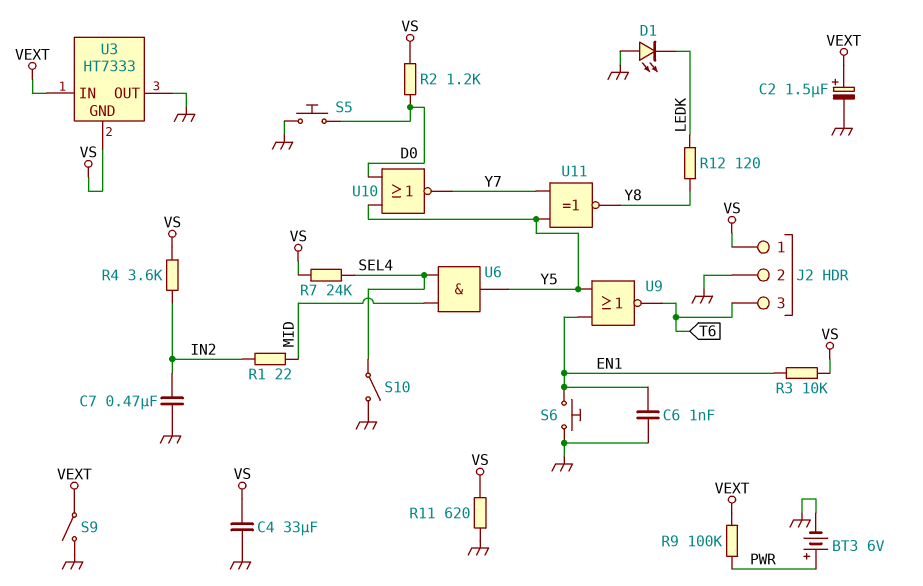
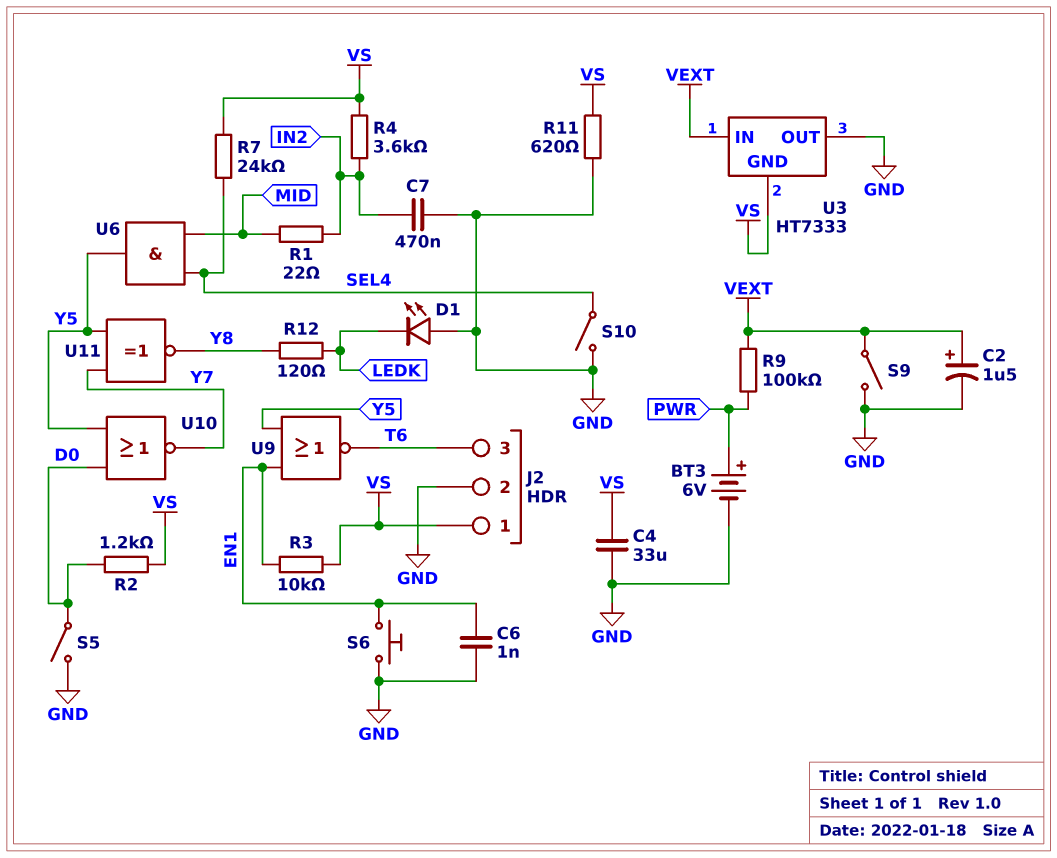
S5: button (D0, GND) -> switch (D0, GND)

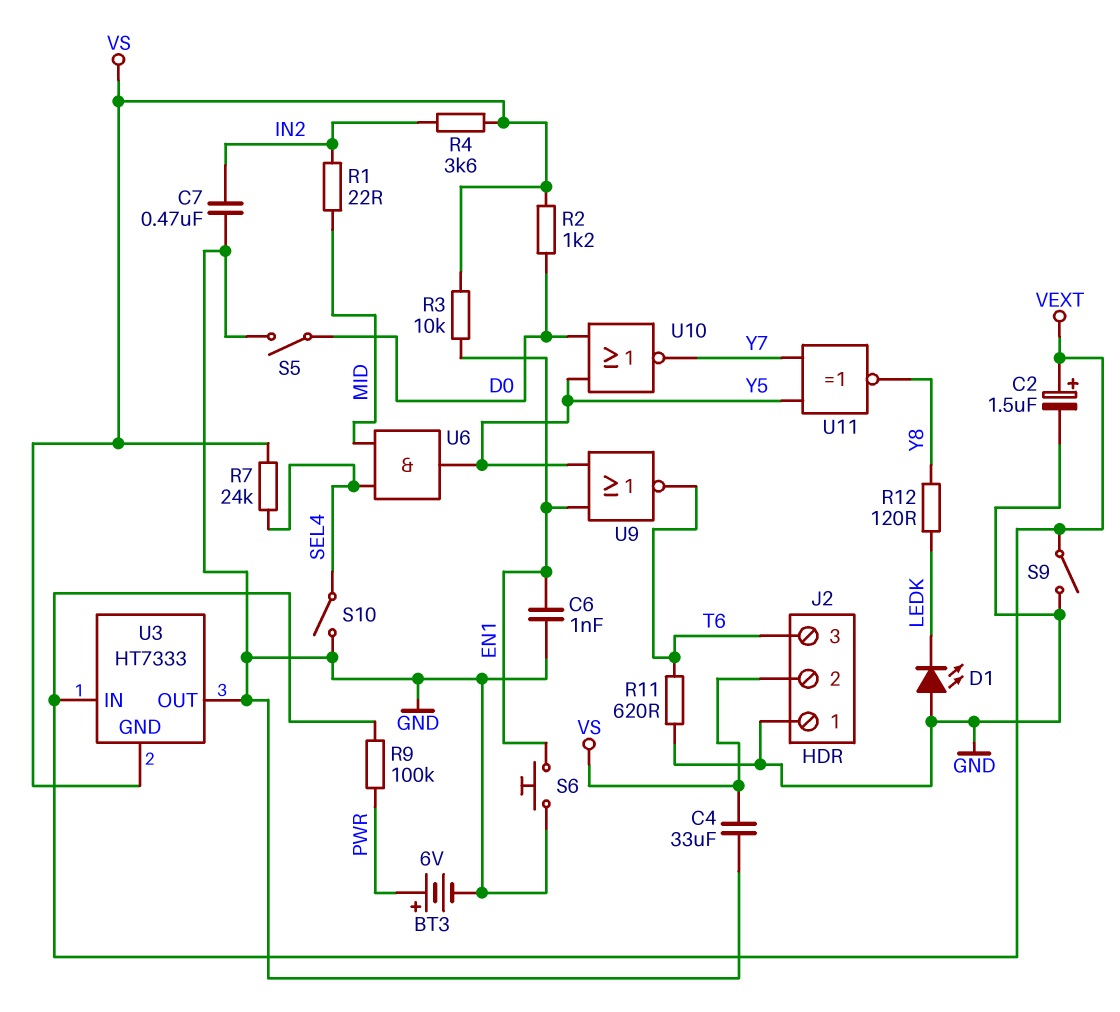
J2 pin 1: VS -> GND
J2 pin 2: GND -> VS
R11: 620 (GND, VS) -> 620 (GND, T6)

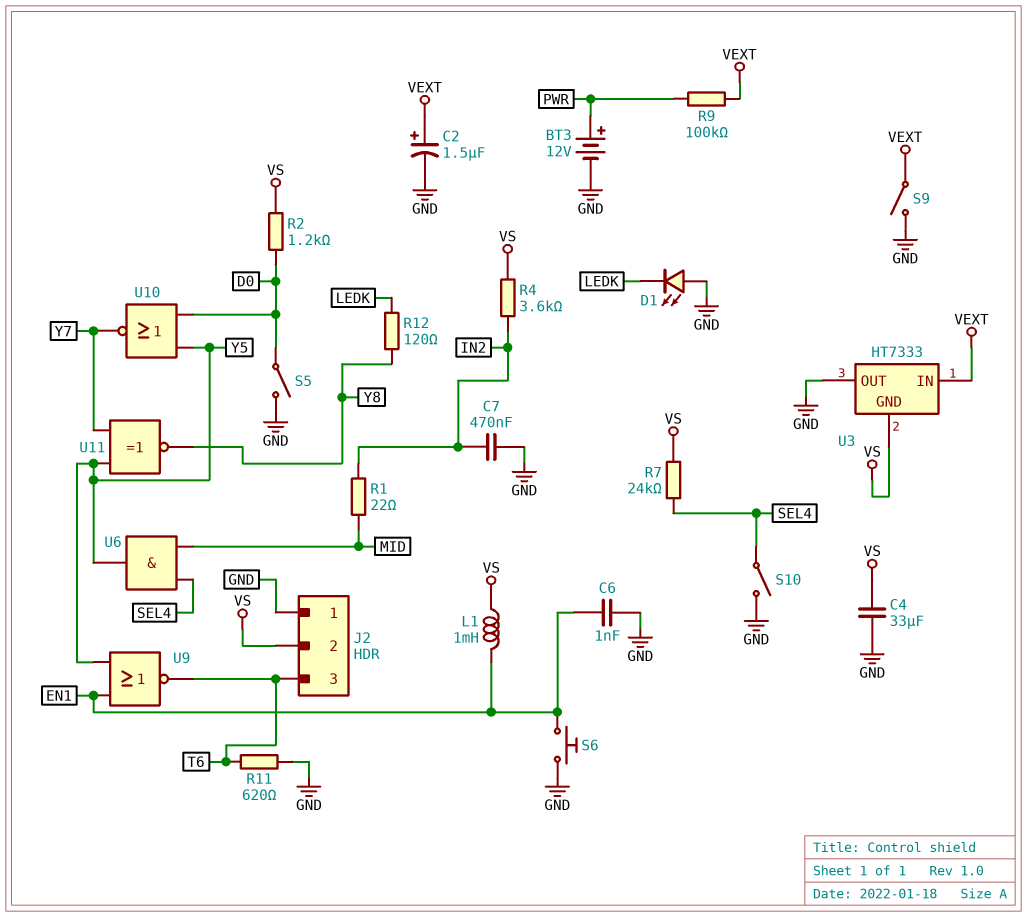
BT3: 6V (plus PWR, minus GND) -> 12V (plus PWR, minus GND)
L1: none -> 1mH (EN1, VS)
R3: 10k (EN1, VS) -> none

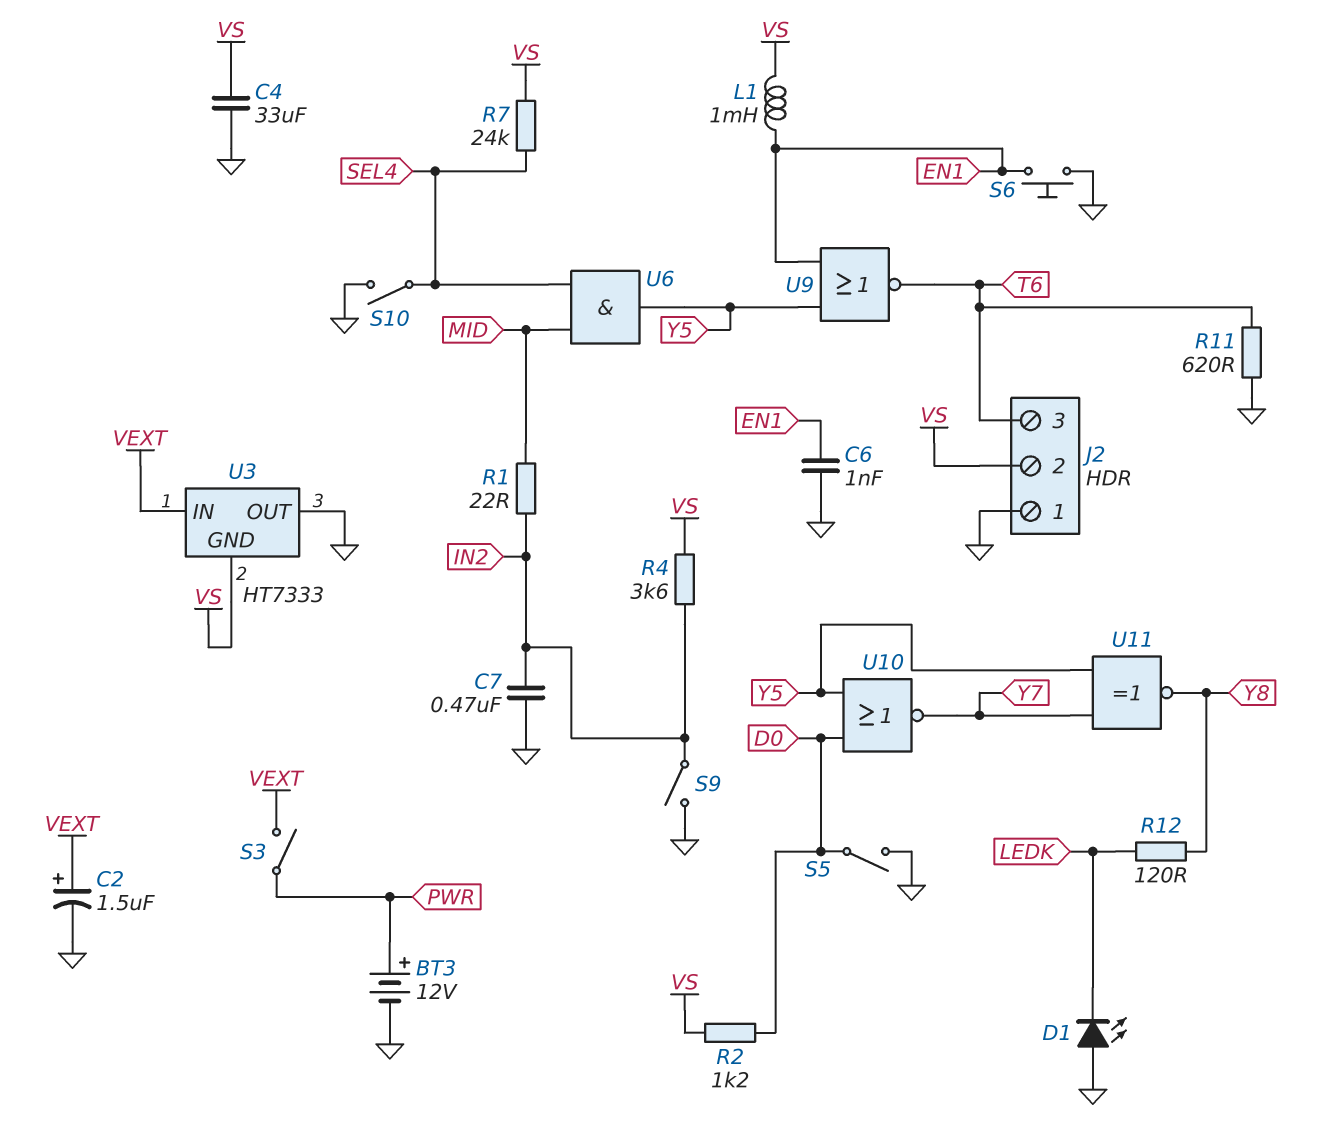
R9: 100k (PWR, VEXT) -> none
S3: none -> switch (PWR, VEXT)
S9: switch (GND, VEXT) -> switch (GND, IN2)

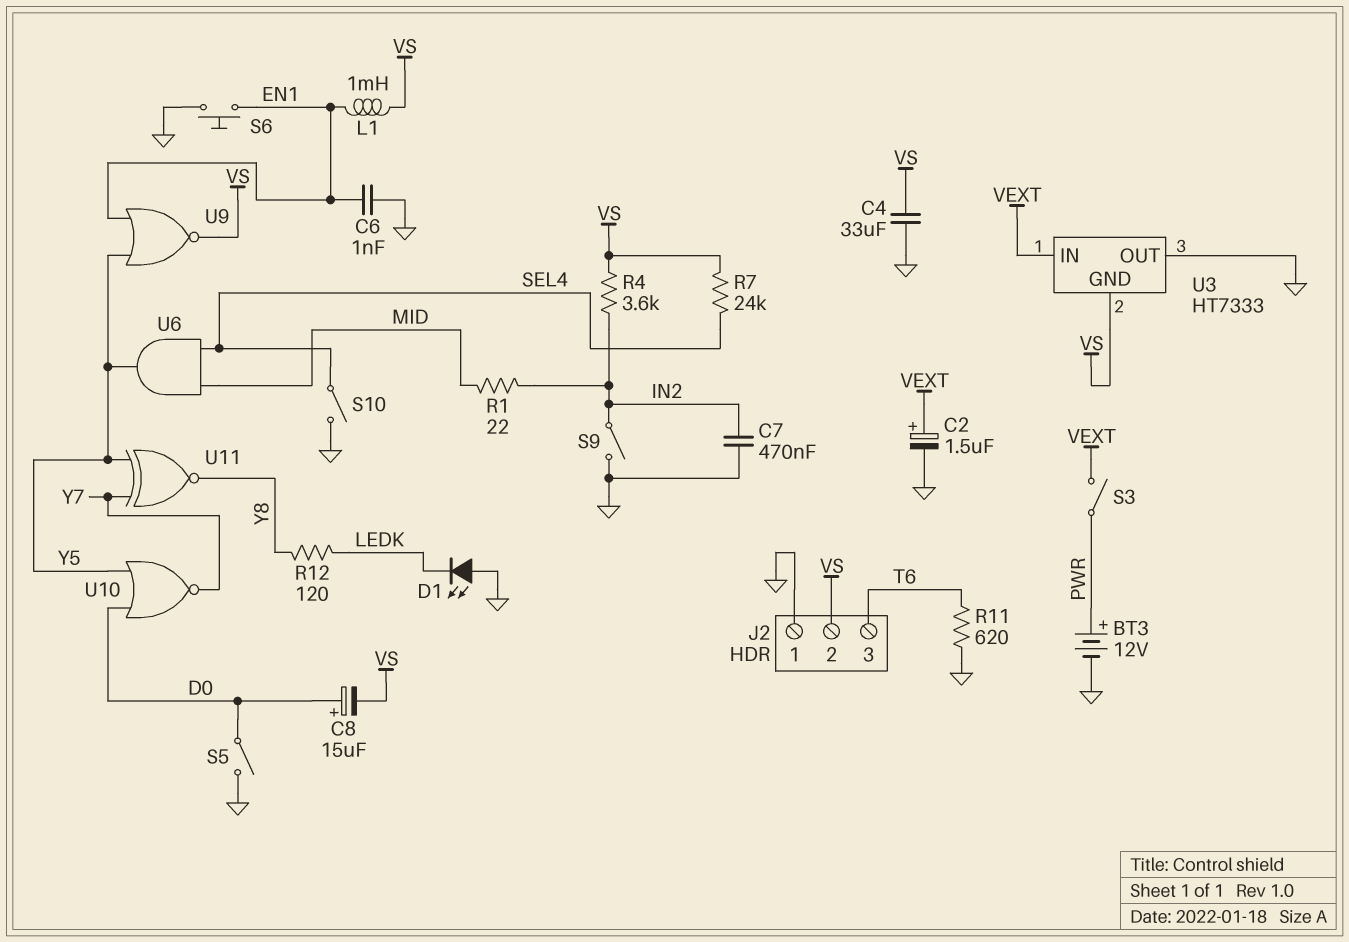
C8: none -> 15uF (plus D0, minus VS)
R2: 1.2k (D0, VS) -> none
U9: NOR (in EN1, in Y5, out T6) -> NOR (in EN1, in Y5, out VS)

